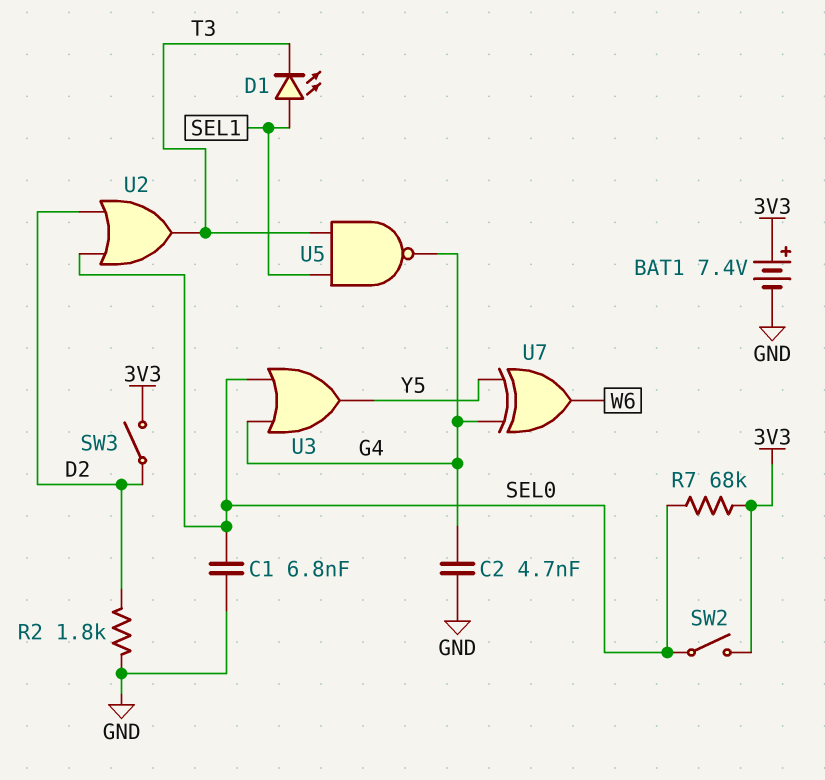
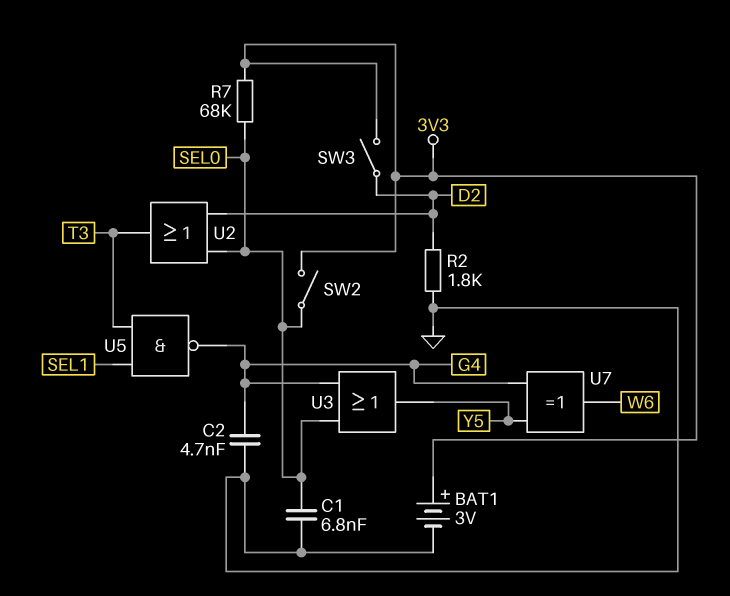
BAT1: 7.4V (plus 3V3, minus GND) -> 3V (plus 3V3, minus GND)
D1: LED (A SEL1, K T3) -> none

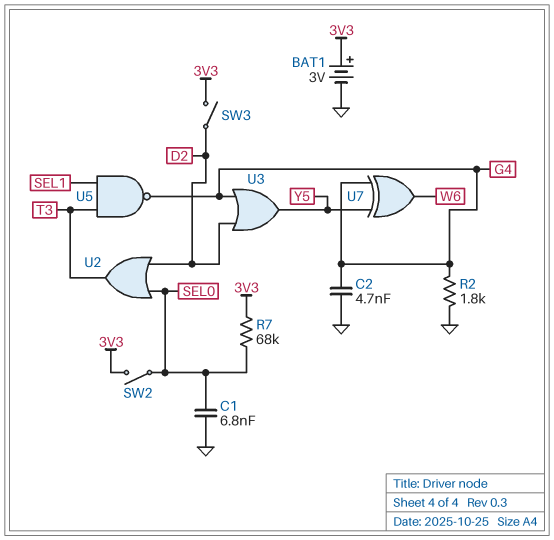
R2: 1.8k (D2, GND) -> 1.8k (G4, GND)
U3: OR (in G4, in SEL0, out Y5) -> OR (in D2, in G4, out Y5)

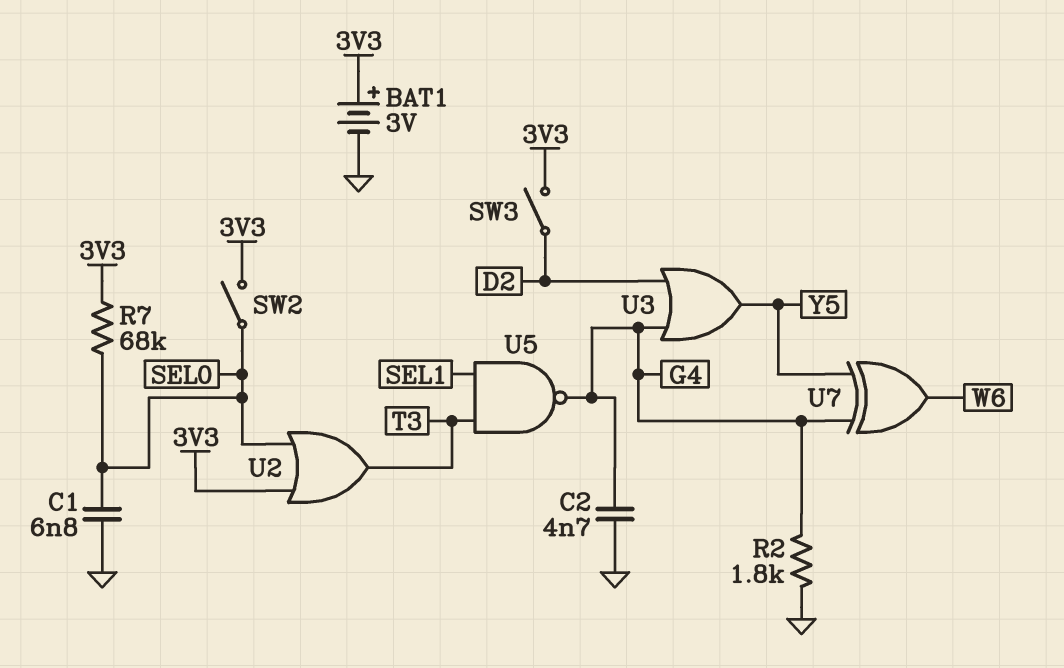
U2: OR (in D2, in SEL0, out T3) -> OR (in 3V3, in SEL0, out T3)

